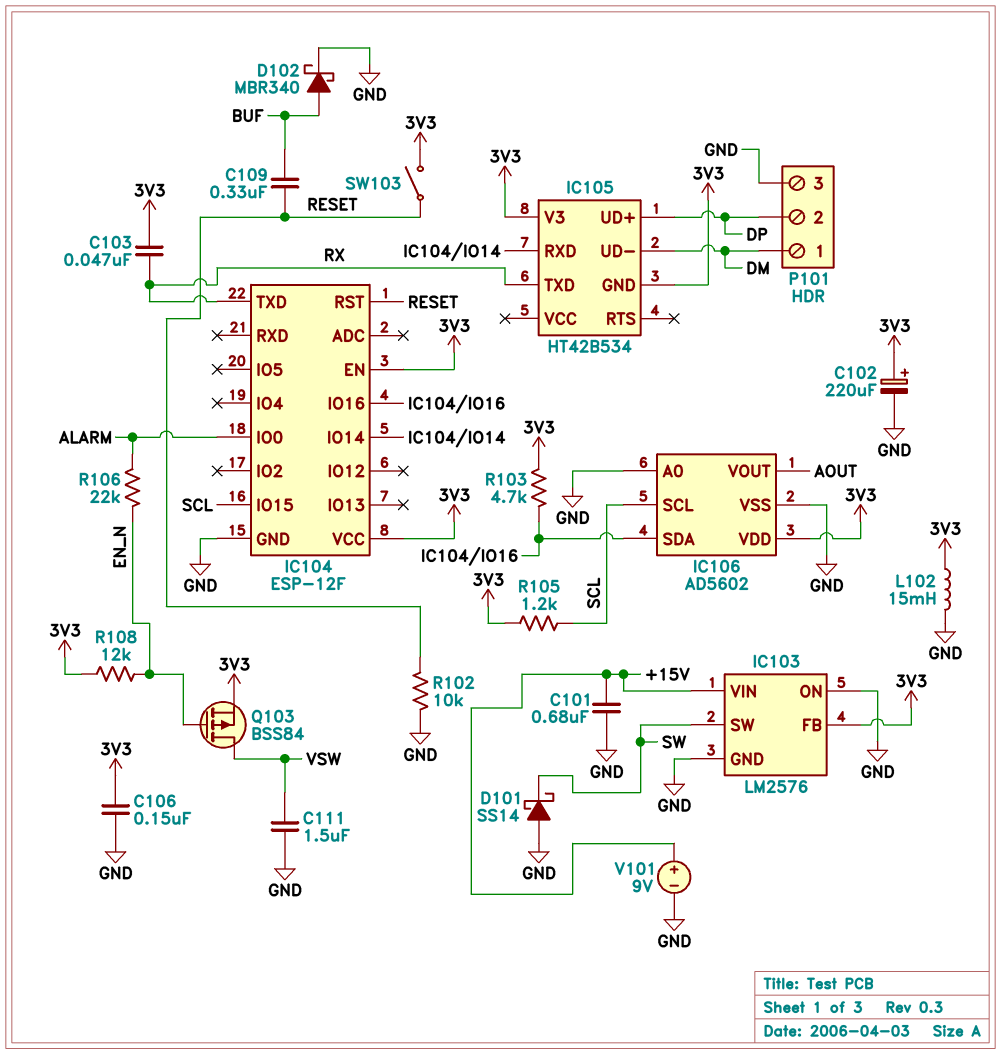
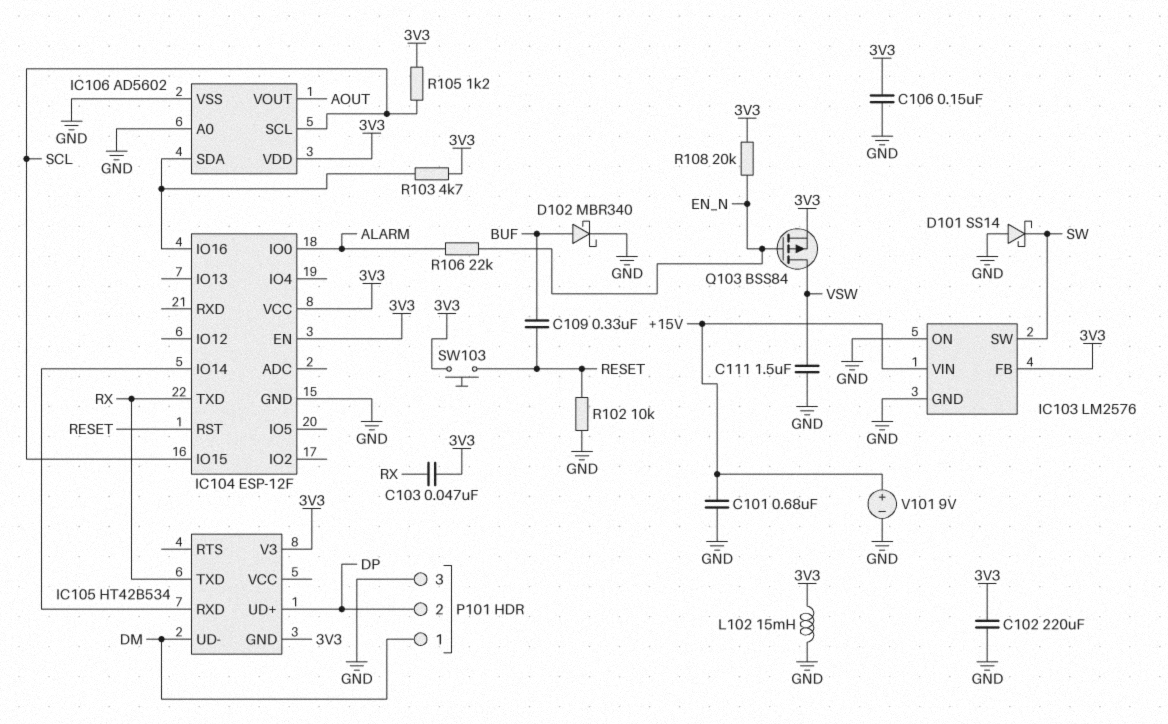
C102: 220uF (plus 3V3, minus GND) -> 220uF (3V3, GND)
R108: 12k (3V3, EN_N) -> 20k (3V3, EN_N)
SW103: switch (3V3, RESET) -> button (3V3, RESET)

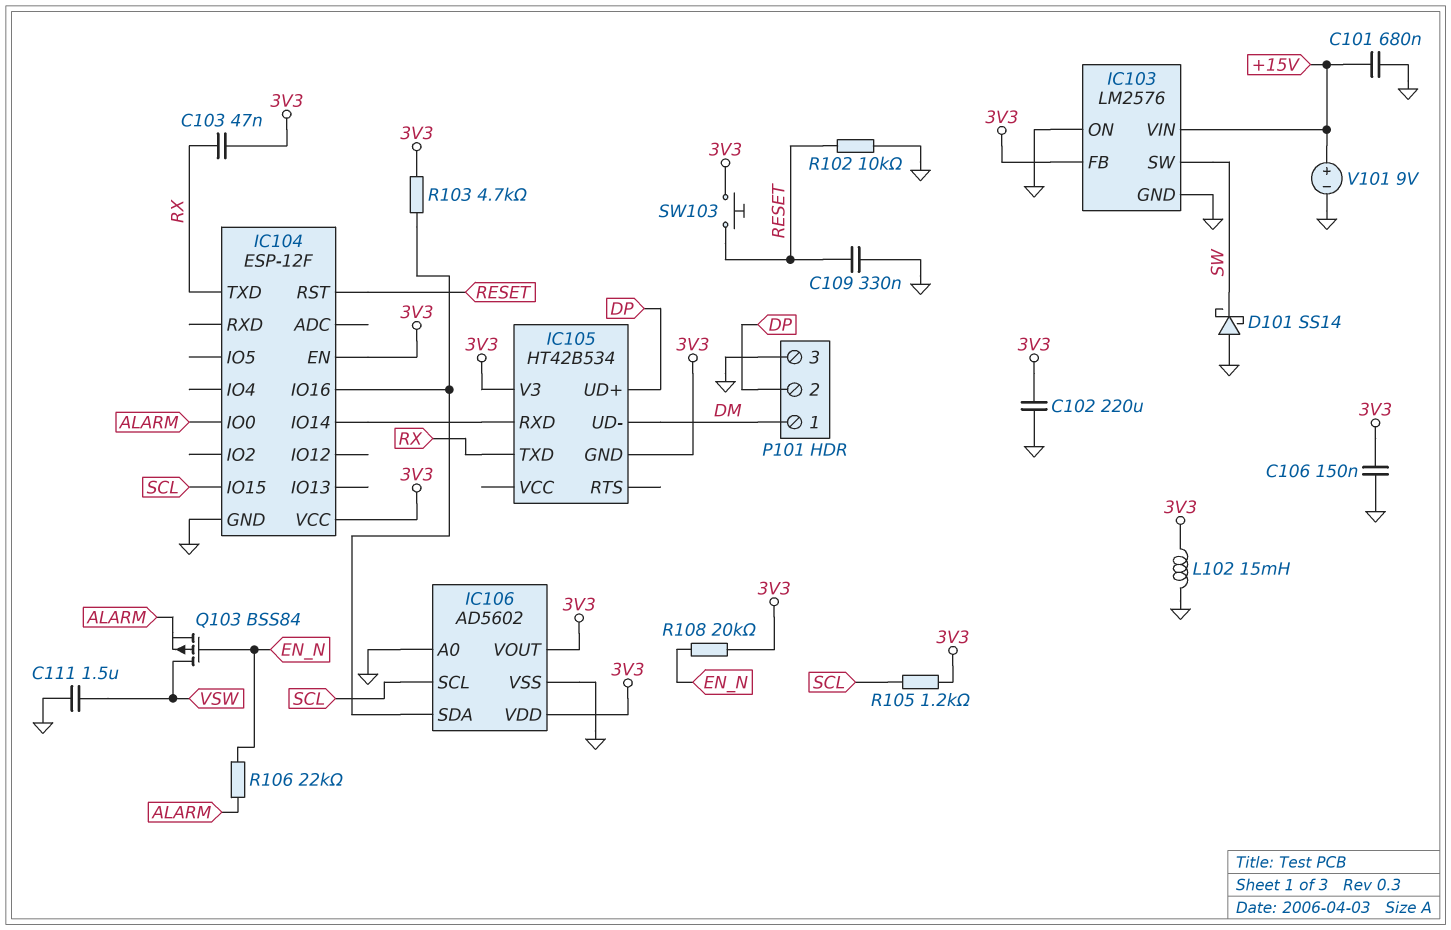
C109: 330nF (BUF, RESET) -> 330nF (GND, RESET)
D102: schottky MBR340 (A BUF, K GND) -> none
IC106 pin VOUT: AOUT -> 3V3
Q103: PMOS BSS84 (G EN_N, D VSW, S 3V3) -> PMOS BSS84 (G EN_N, D VSW, S ALARM)

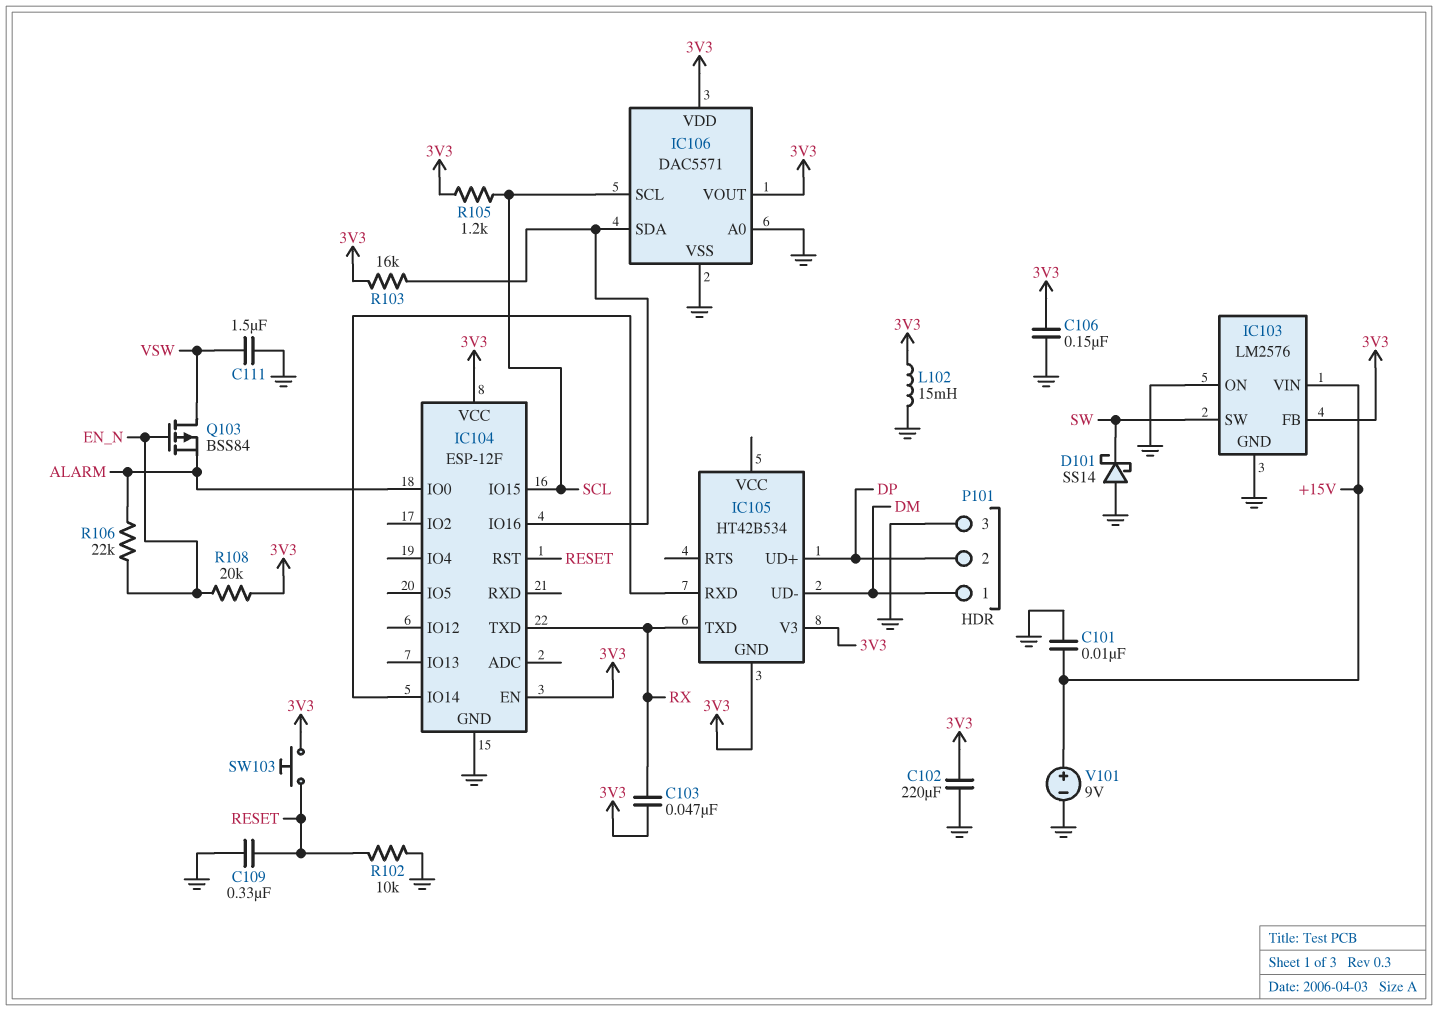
C101: 680nF (+15V, GND) -> 10nF (+15V, GND)
IC106: AD5602 -> DAC5571
R103: 4.7k (3V3, IC104/IO16) -> 16k (3V3, IC104/IO16)

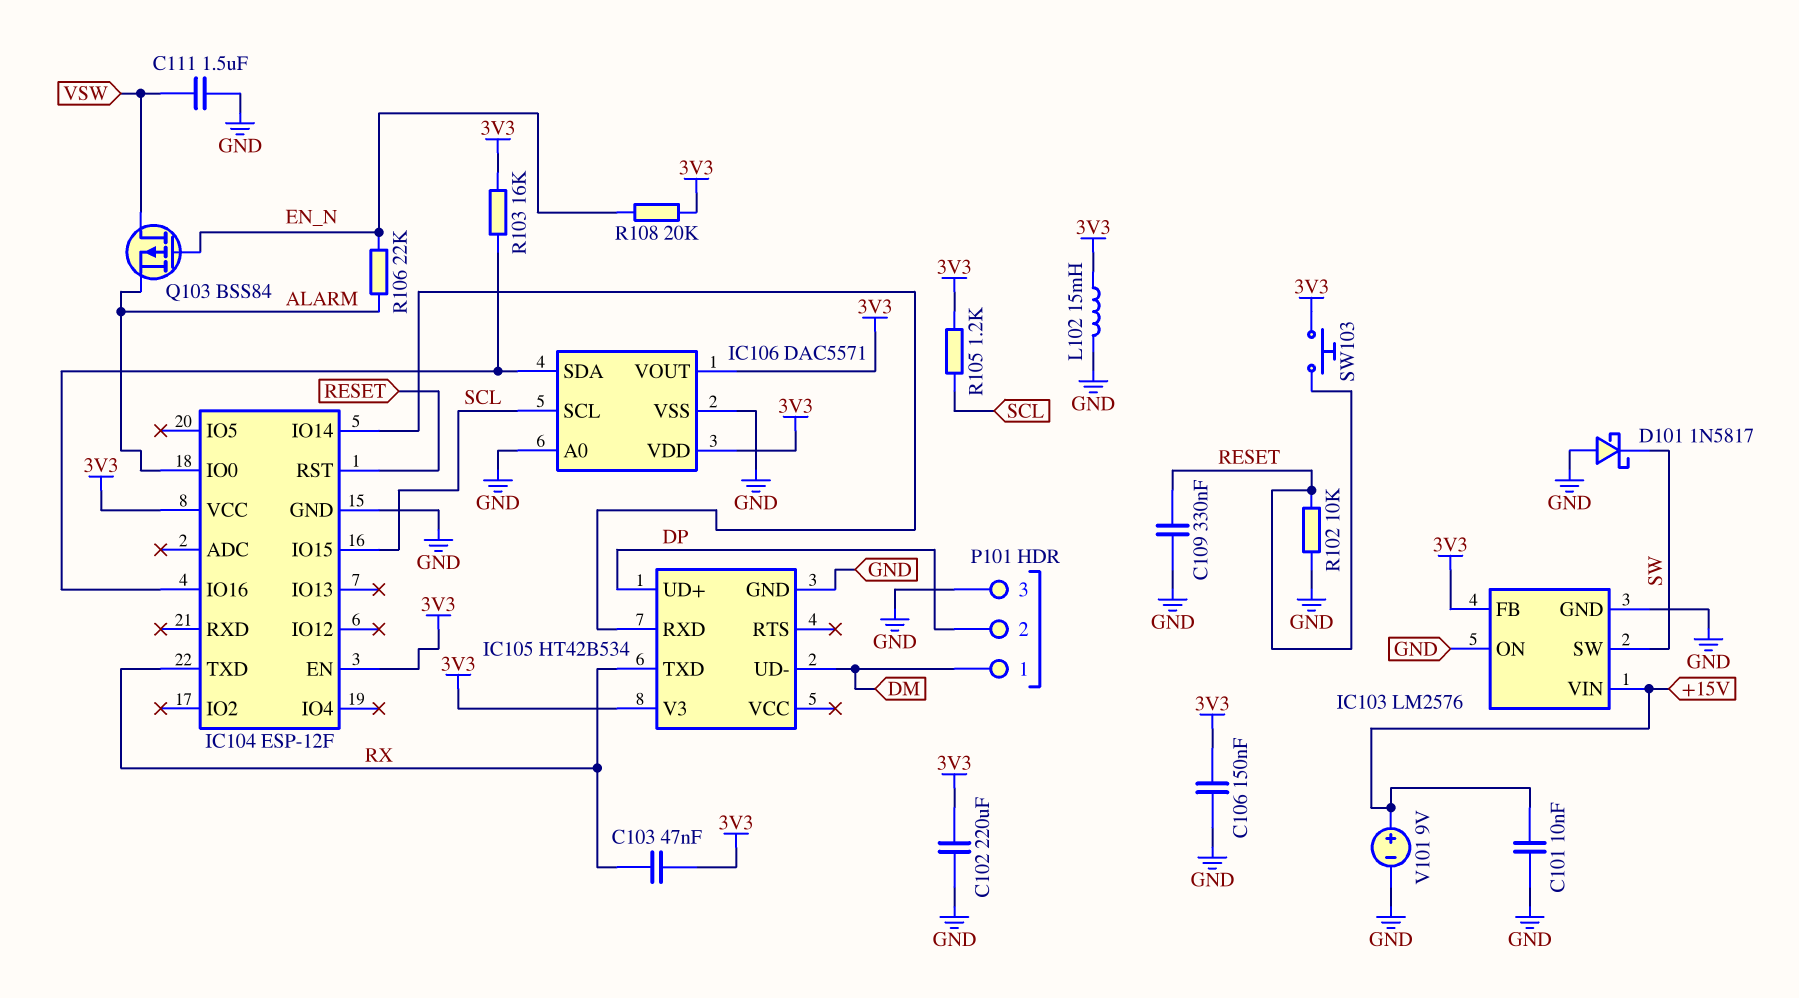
D101: schottky SS14 (A GND, K SW) -> schottky 1N5817 (A GND, K SW)
IC105 pin GND: 3V3 -> GND

